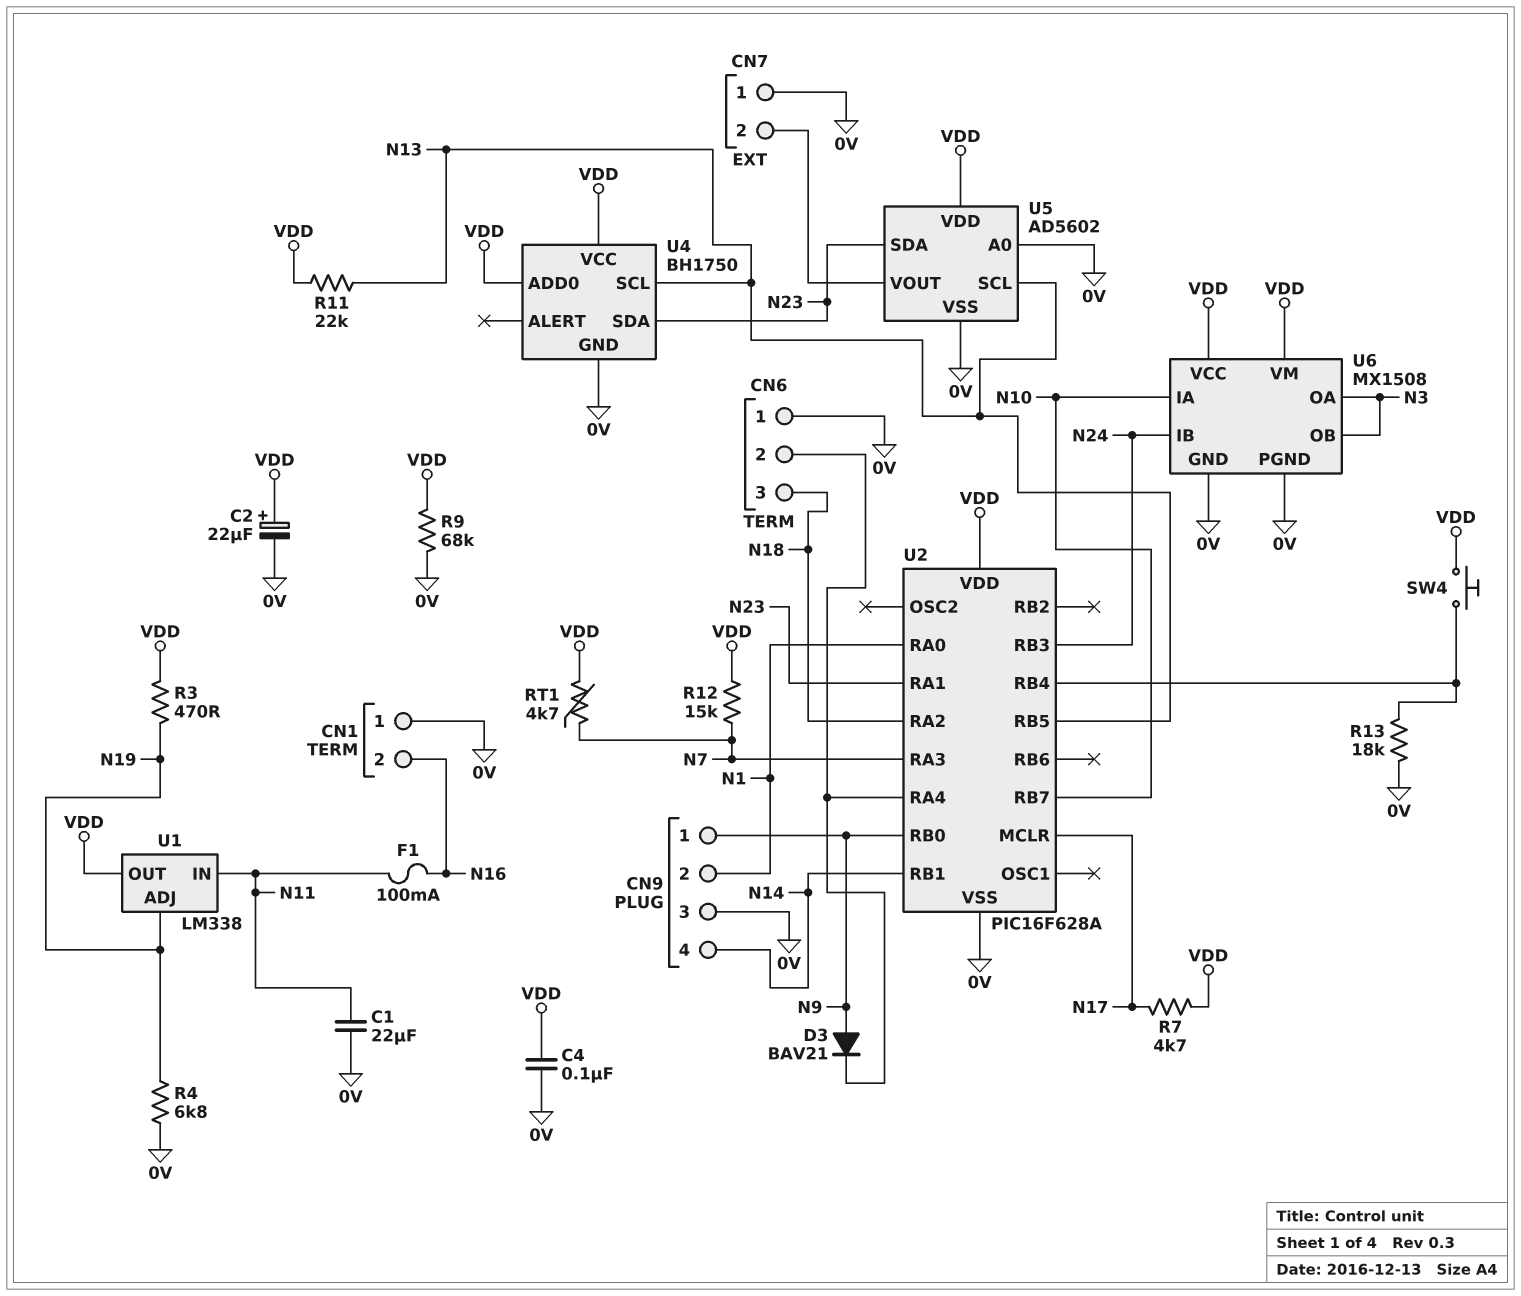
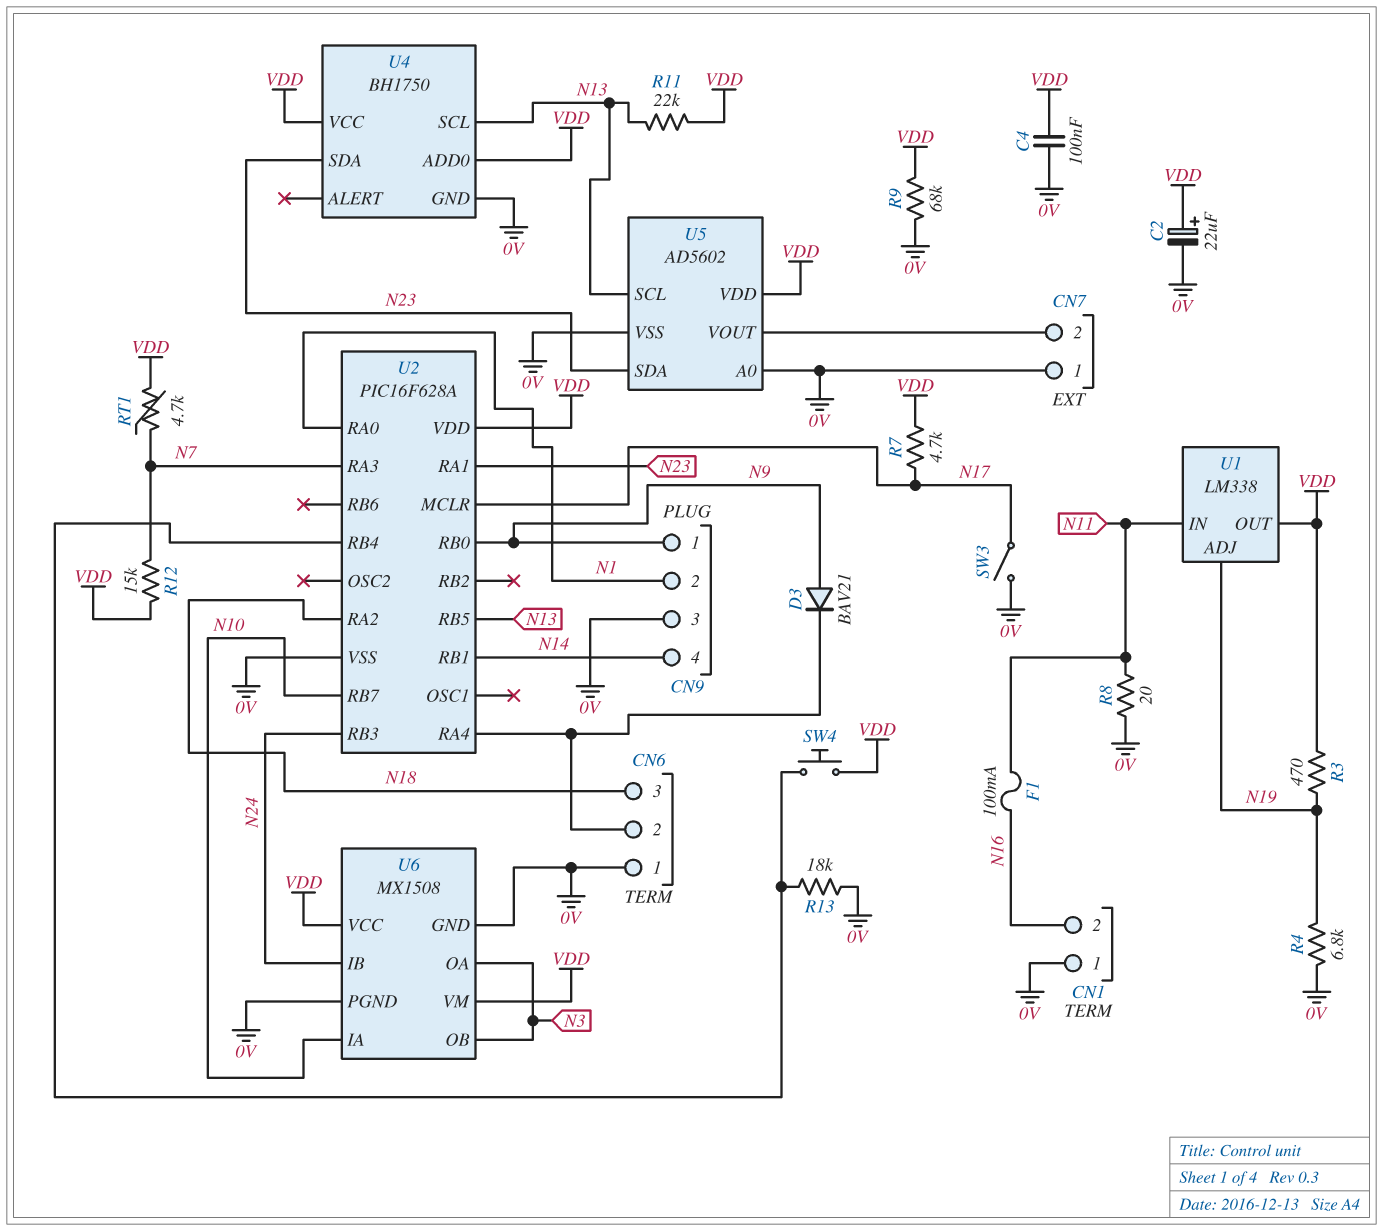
C1: 22uF (0V, N11) -> none
R8: none -> 20 (0V, N11)
SW3: none -> switch (0V, N17)

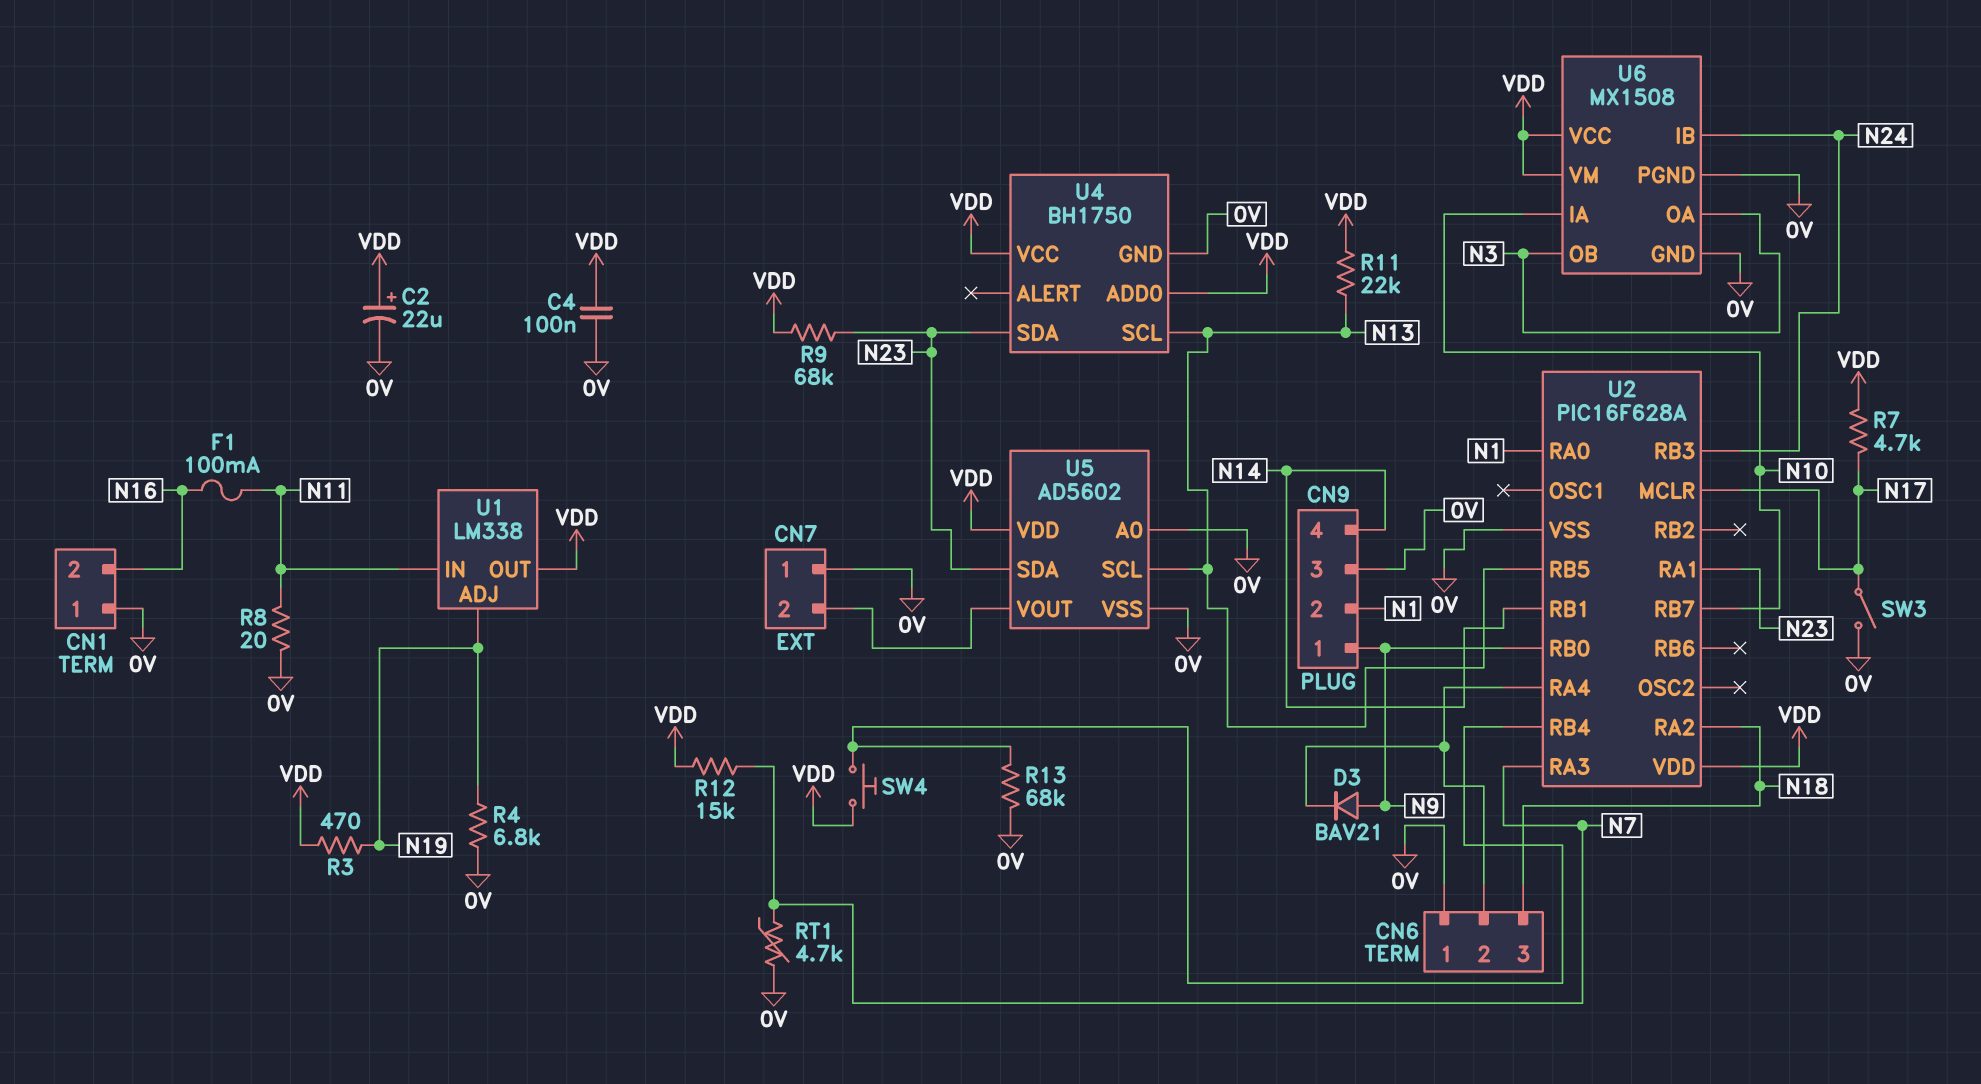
R9: 68k (0V, VDD) -> 68k (N23, VDD)
R13: 18k (0V, U2/RB4) -> 68k (0V, U2/RB4)
RT1: 4.7k (N7, VDD) -> 4.7k (0V, N7)

